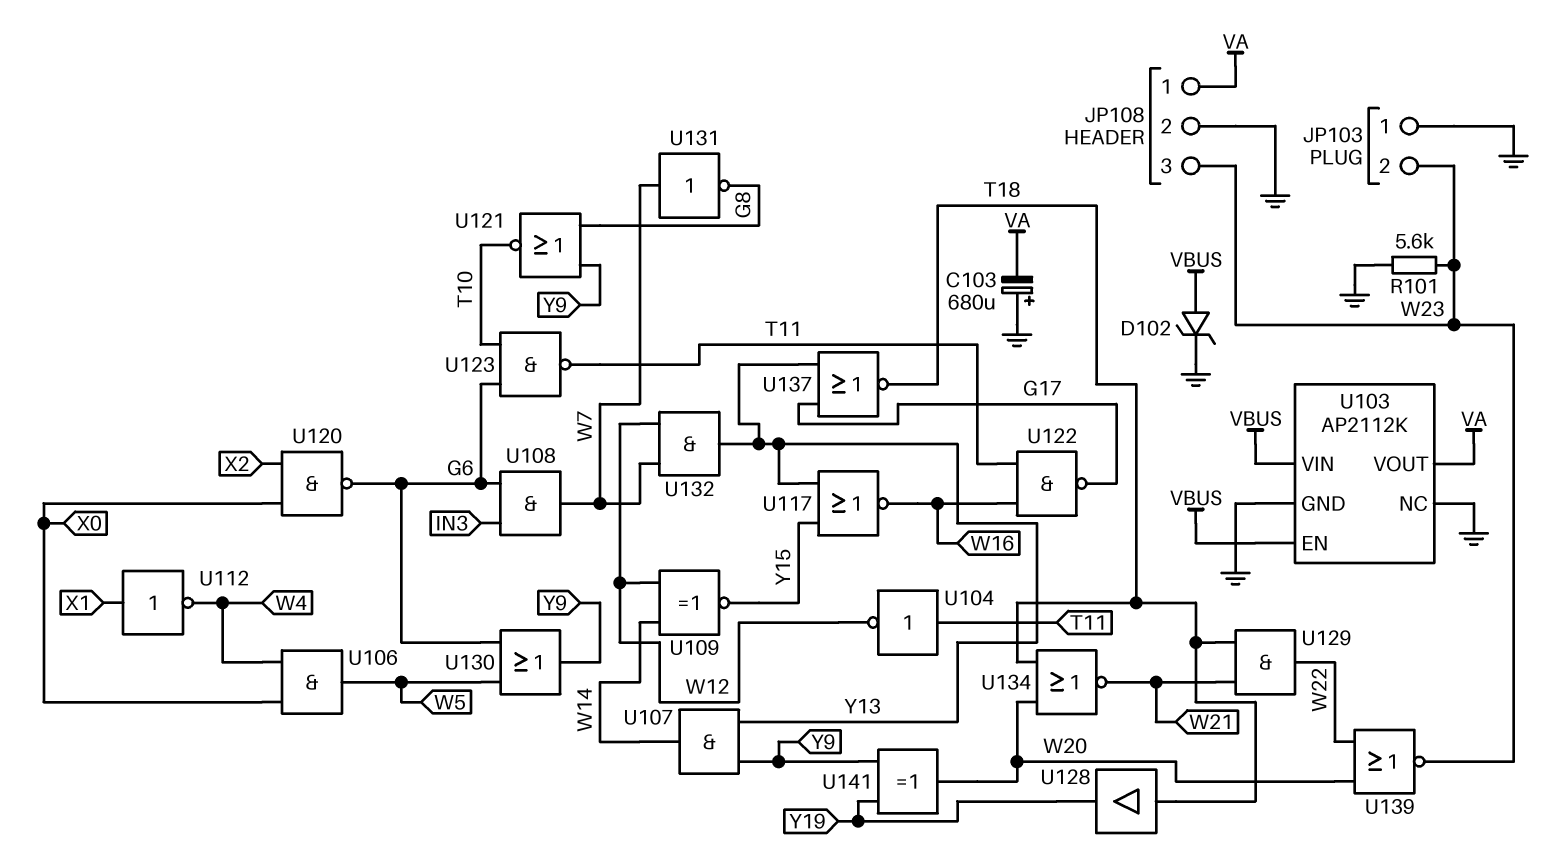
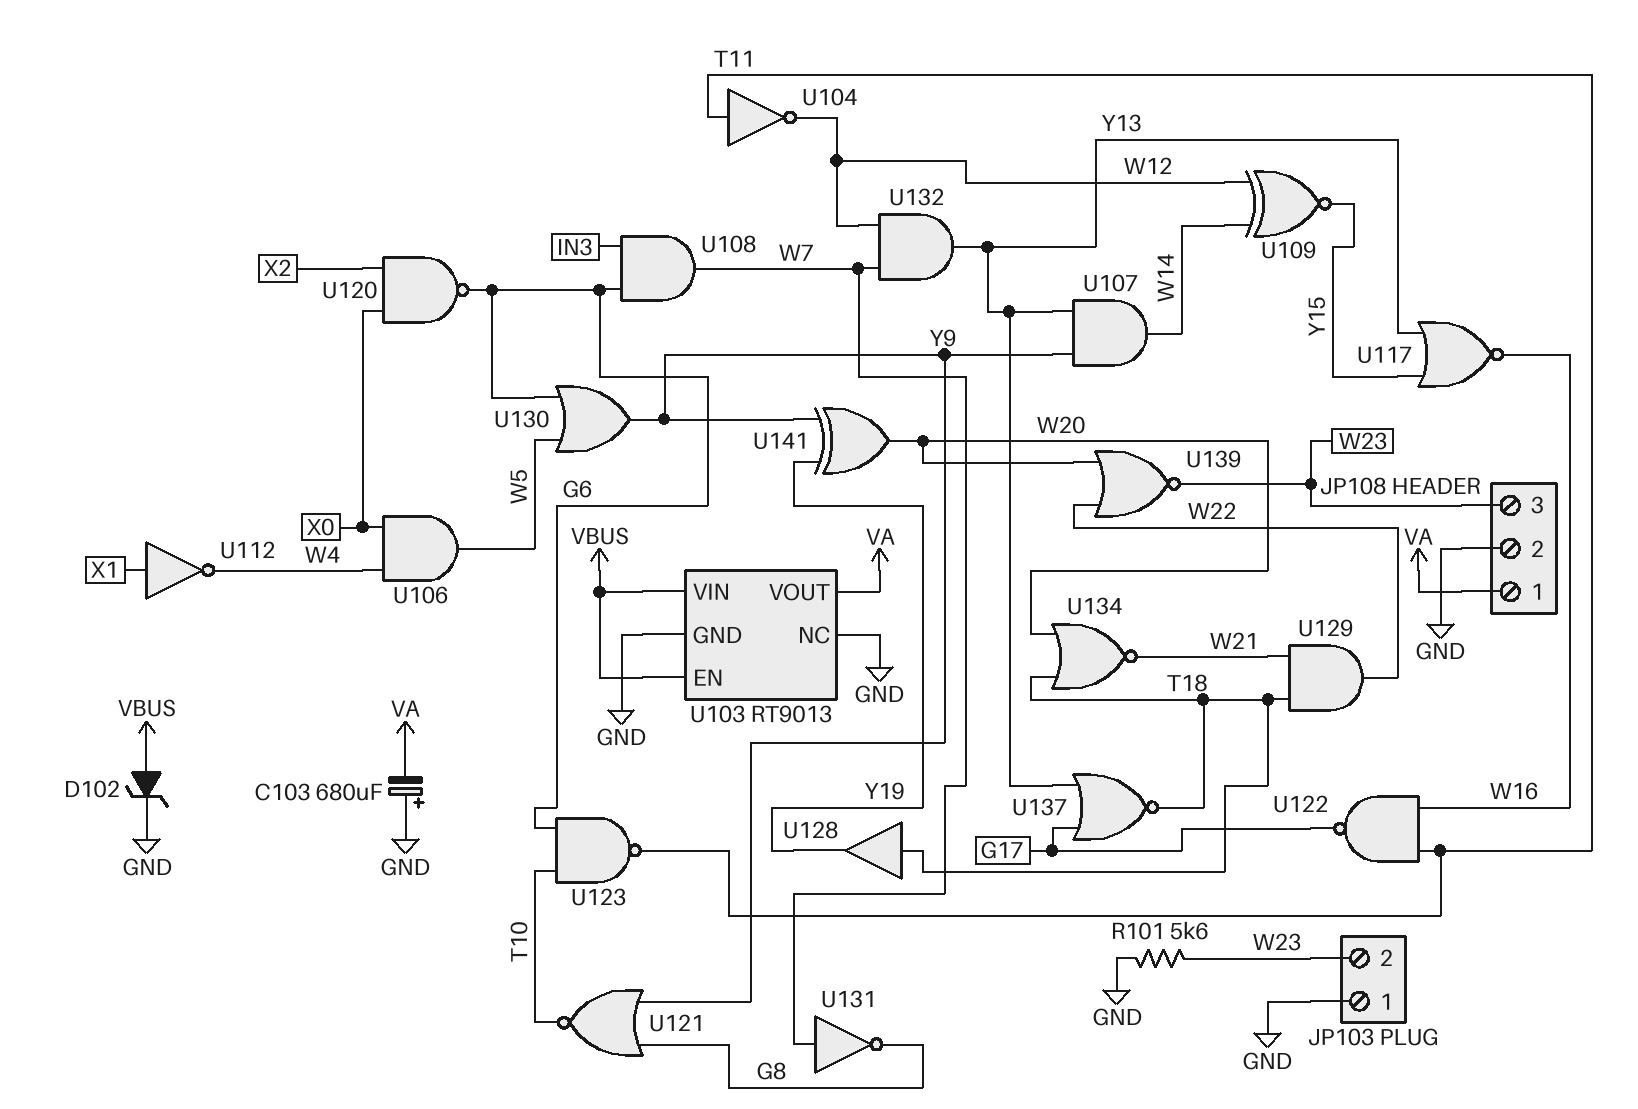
U103: AP2112K -> RT9013

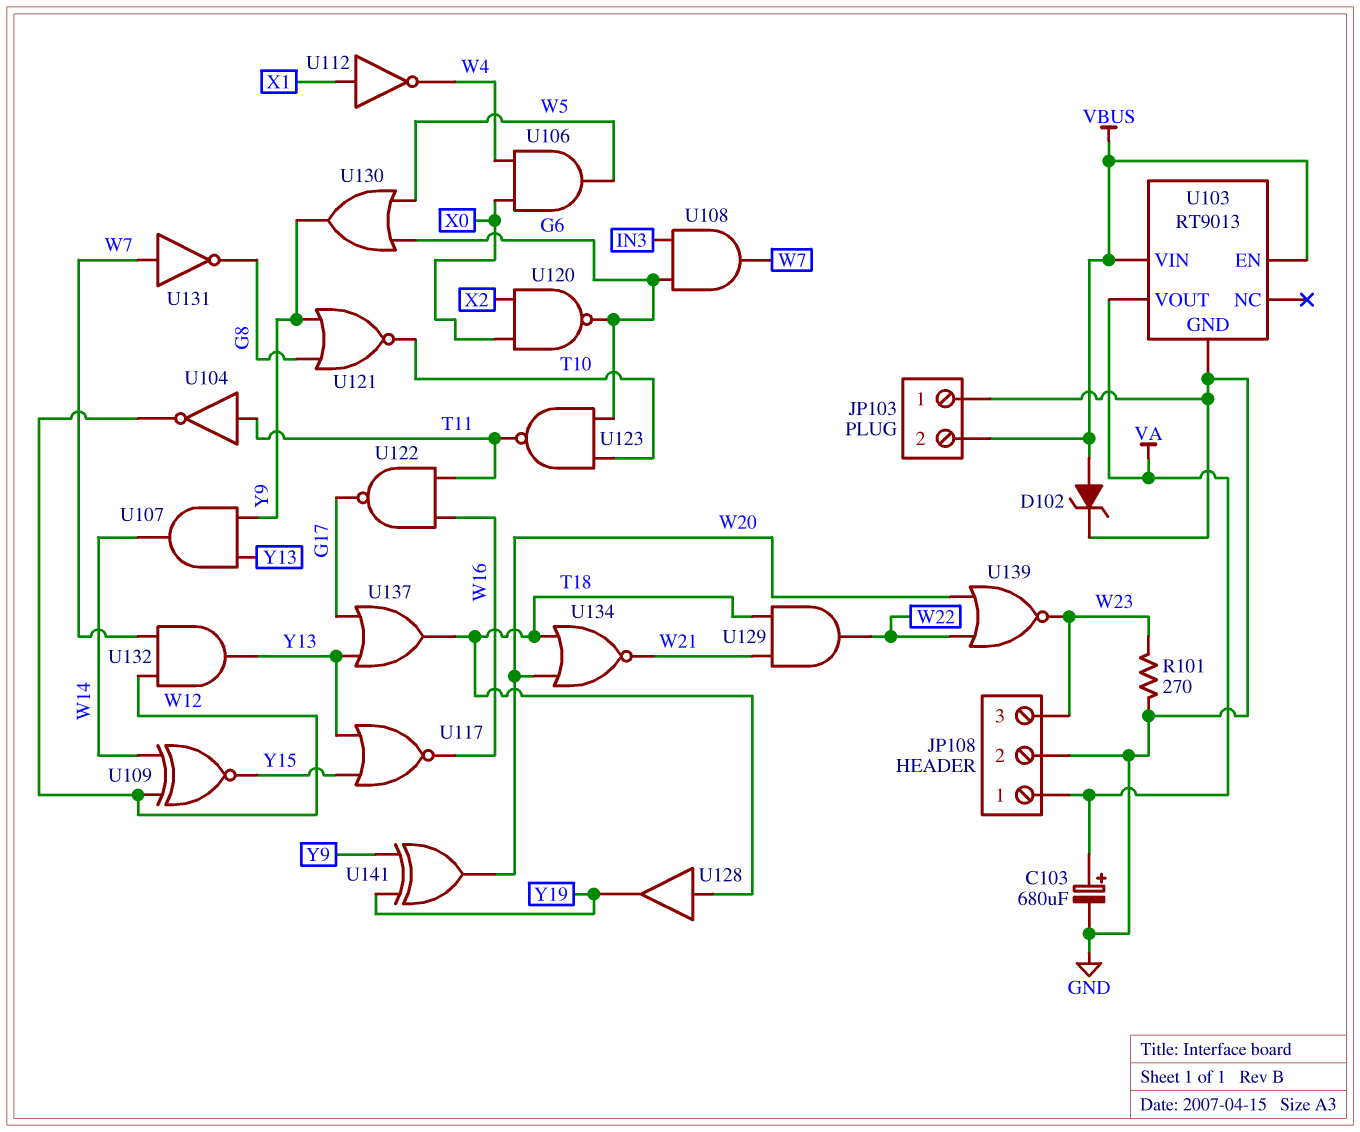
C103: 680uF (plus GND, minus VA) -> 680uF (plus VA, minus GND)
JP103 pin 2: W23 -> VBUS
R101: 5.6k (GND, W23) -> 270 (GND, W23)
U103 pin NC: GND -> none
U137: NOR (in G17, in Y13, out T18) -> OR (in G17, in Y13, out T18)

